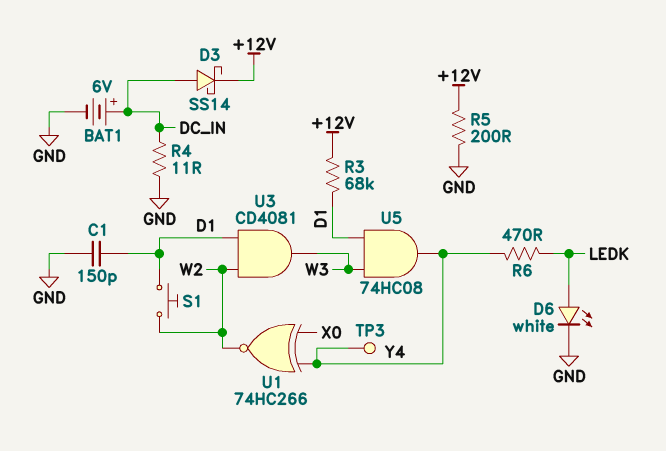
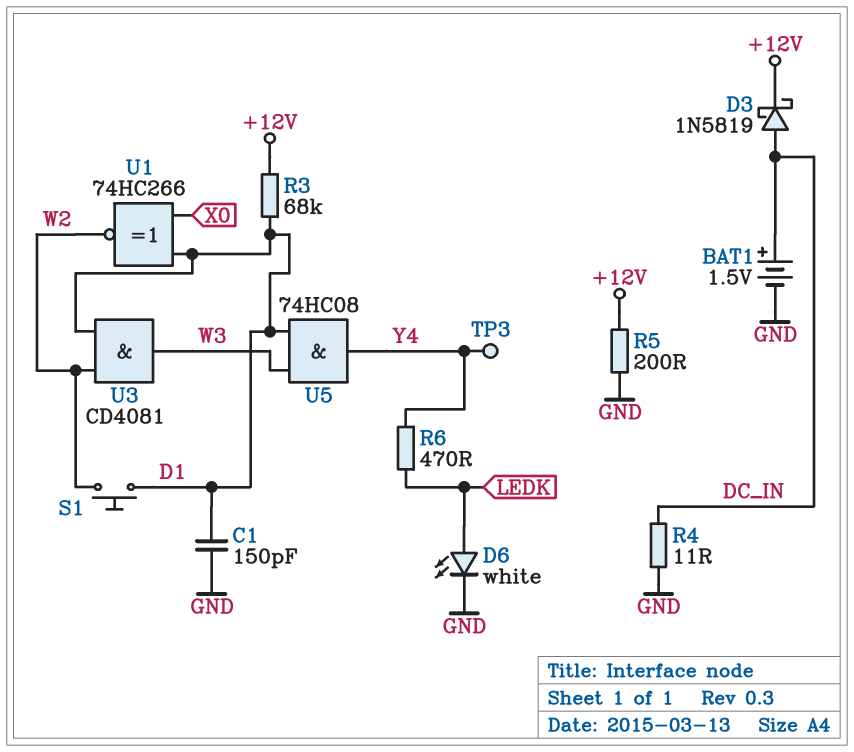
BAT1: 6V (plus DC_IN, minus GND) -> 1.5V (plus DC_IN, minus GND)
D3: schottky SS14 (A DC_IN, K +12V) -> schottky 1N5819 (A DC_IN, K +12V)
U1: XNOR 74HC266 (in X0, in Y4, out W2) -> XNOR 74HC266 (in D1, in X0, out W2)

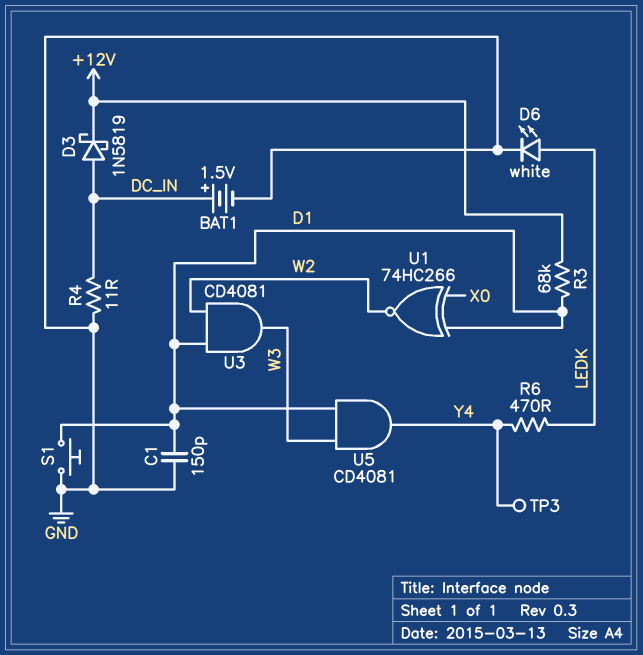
R5: 200 (+12V, GND) -> none
S1: button (D1, W2) -> button (D1, GND)
U5: AND 74HC08 (in D1, in W3, out Y4) -> AND CD4081 (in D1, in W3, out Y4)

